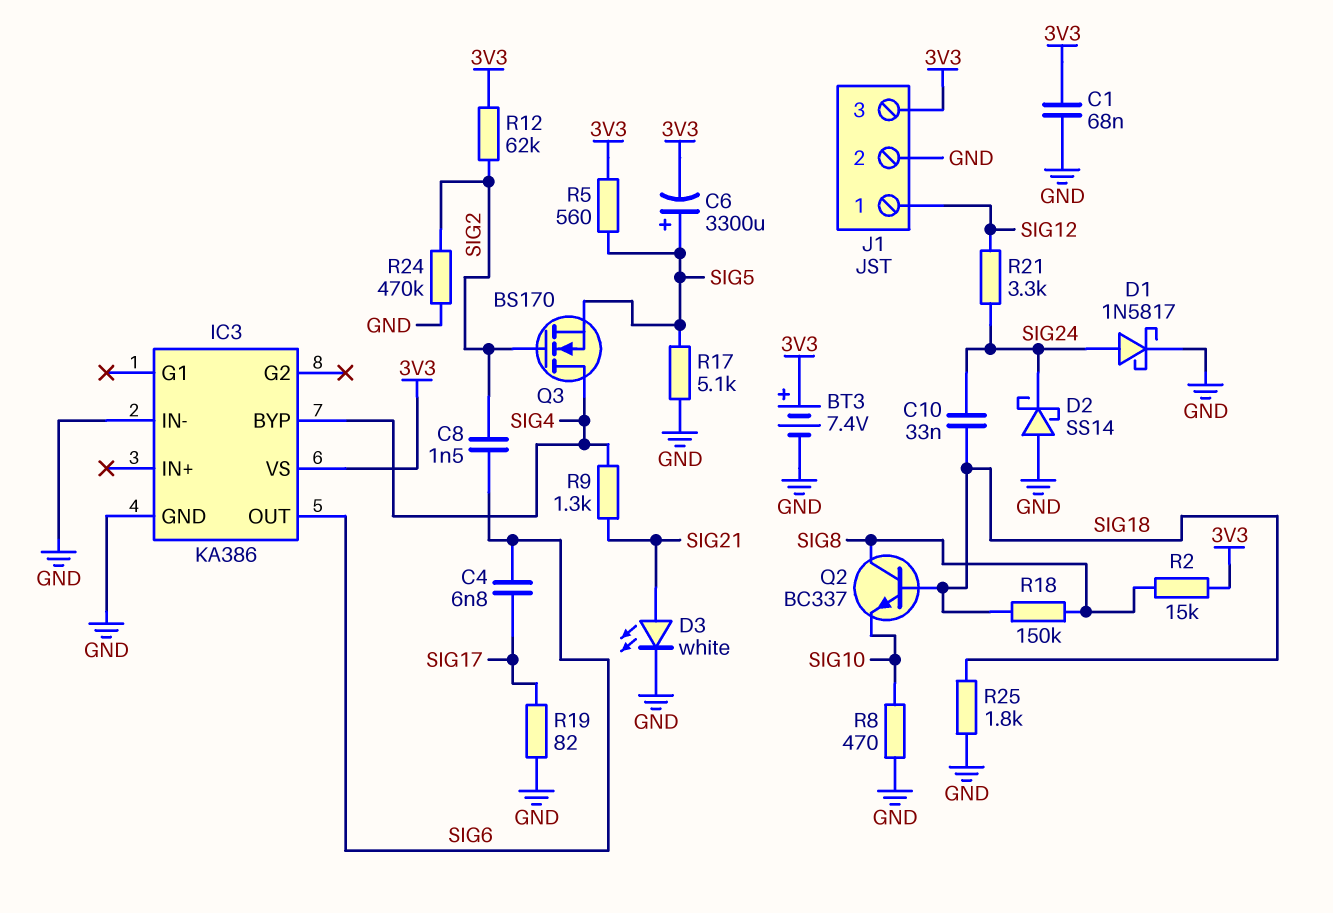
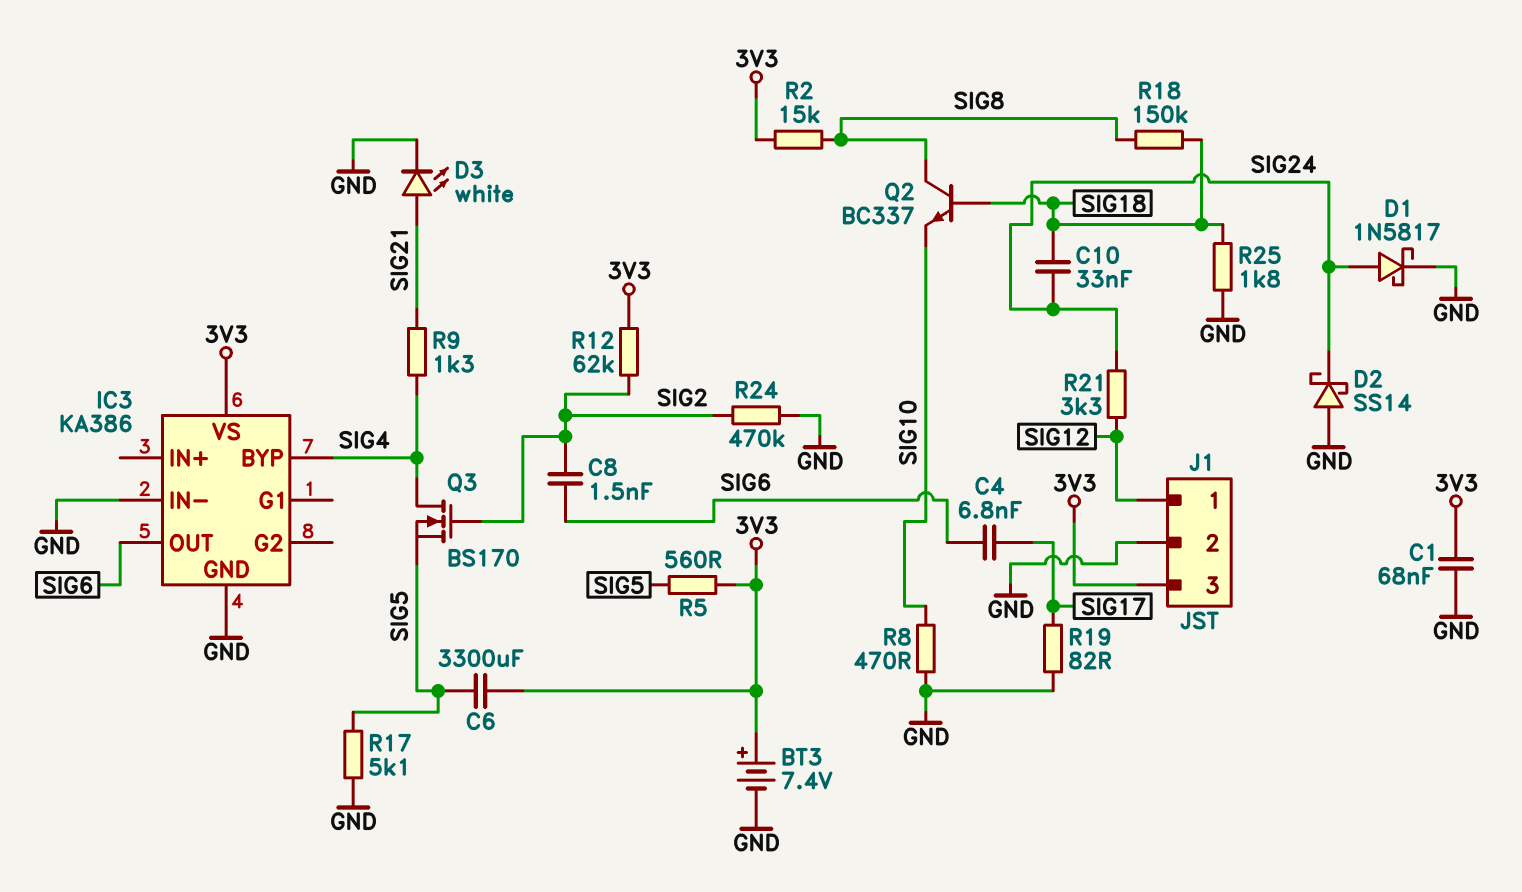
C6: 3300uF (plus SIG5, minus 3V3) -> 3300uF (3V3, SIG5)

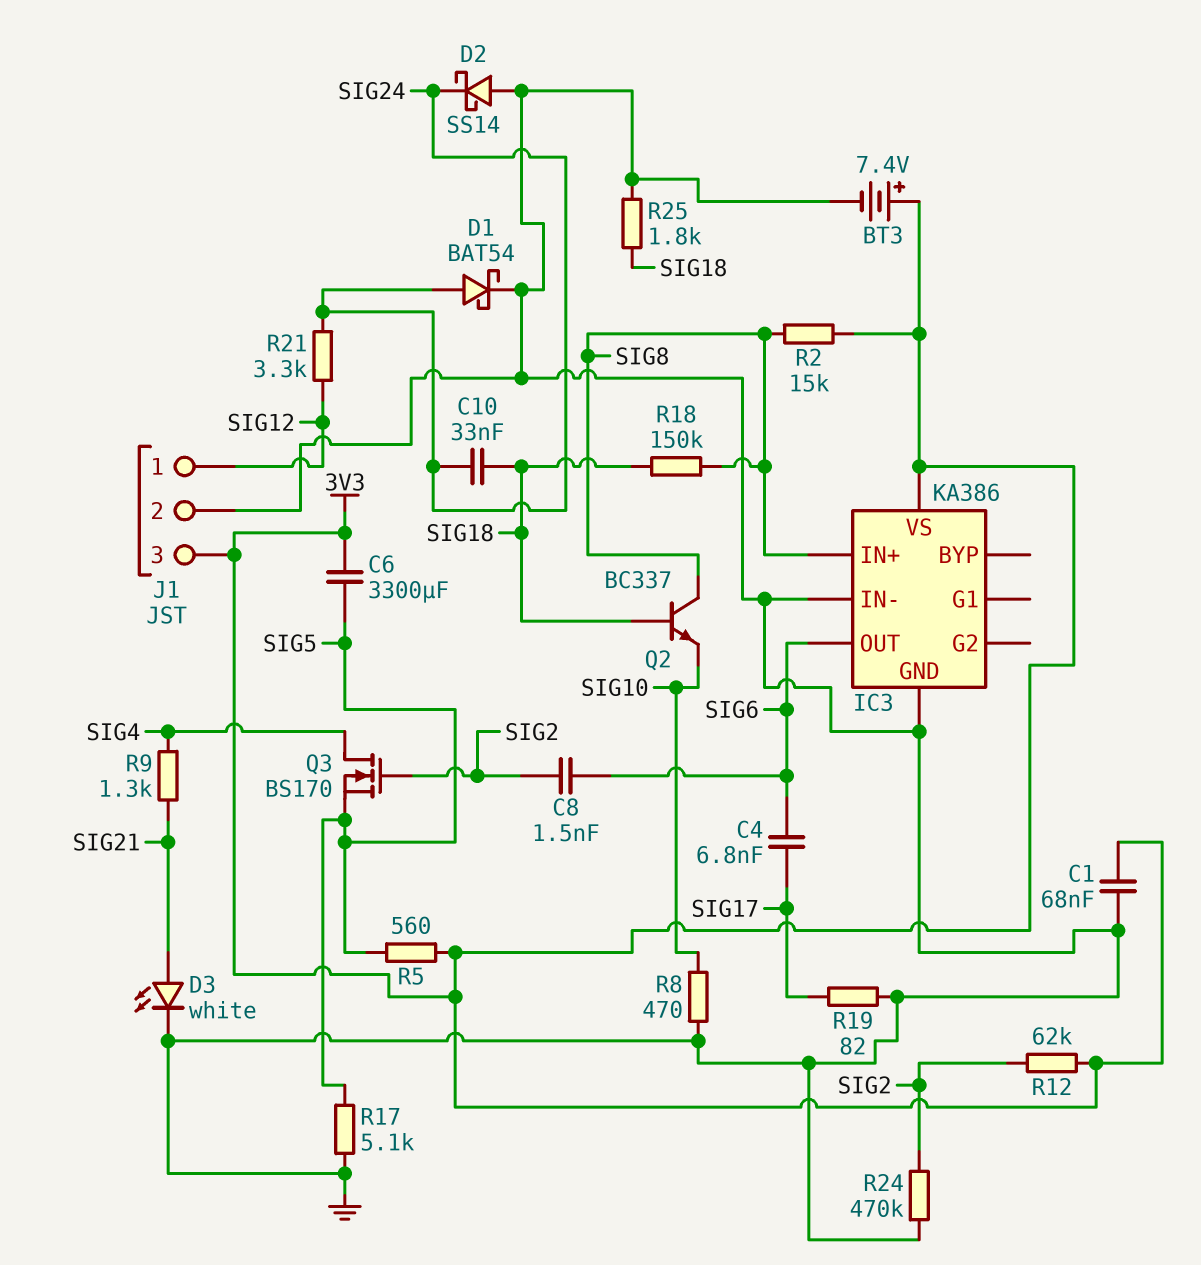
D1: schottky 1N5817 (A SIG24, K GND) -> schottky BAT54 (A SIG24, K GND)
IC3 pin BYP: SIG4 -> none
IC3 pin IN+: none -> SIG8

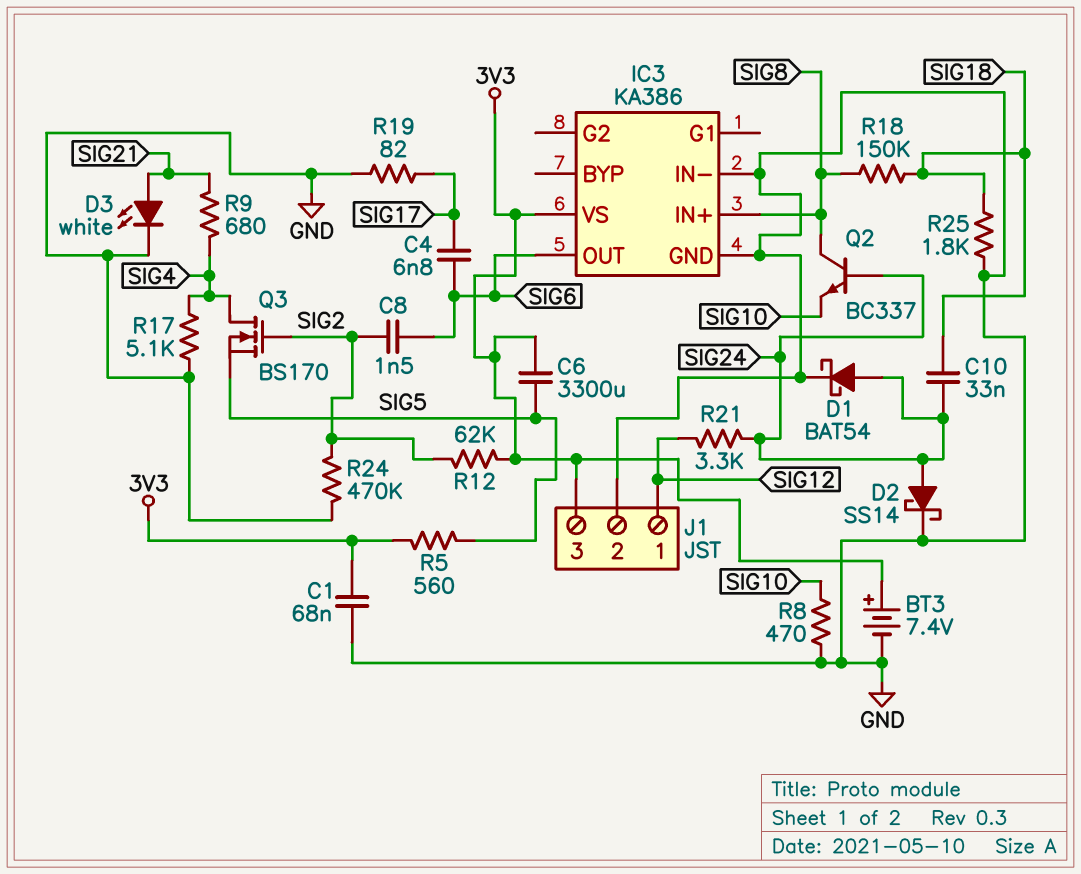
D2: schottky SS14 (A GND, K SIG24) -> schottky SS14 (A SIG24, K GND)
Q2: NPN BC337 (B SIG18, C SIG8, E SIG10) -> NPN BC337 (B SIG24, C SIG8, E SIG10)
R2: 15k (3V3, SIG8) -> none
R9: 1.3k (SIG4, SIG21) -> 680 (SIG4, SIG21)
R17: 5.1k (GND, SIG5) -> 5.1k (GND, SIG4)

